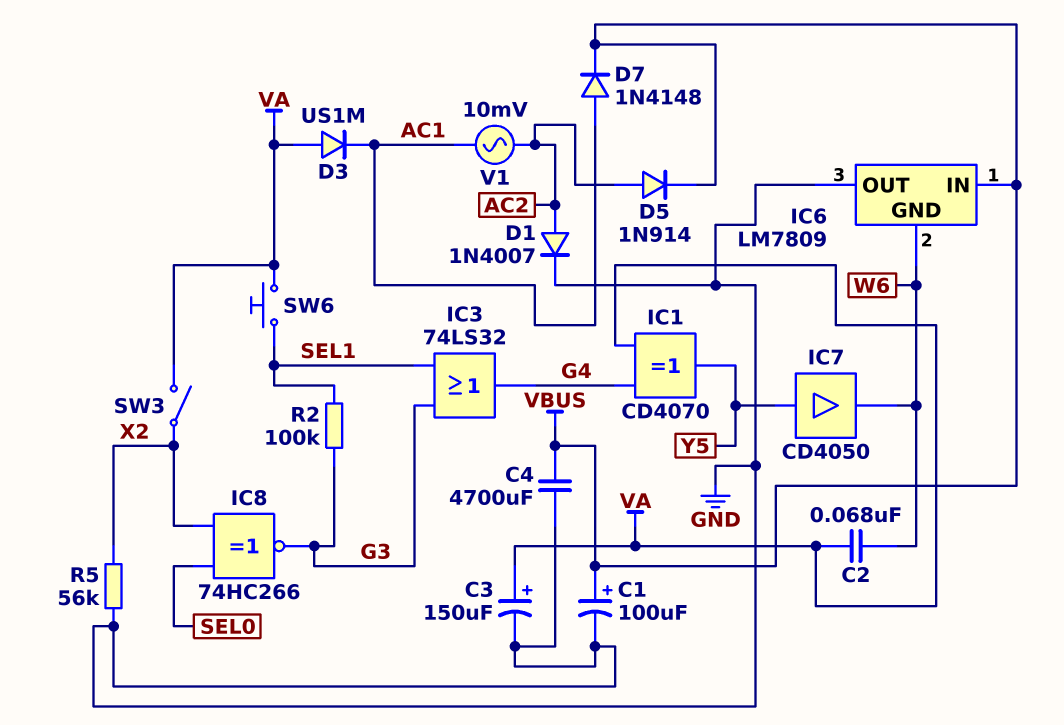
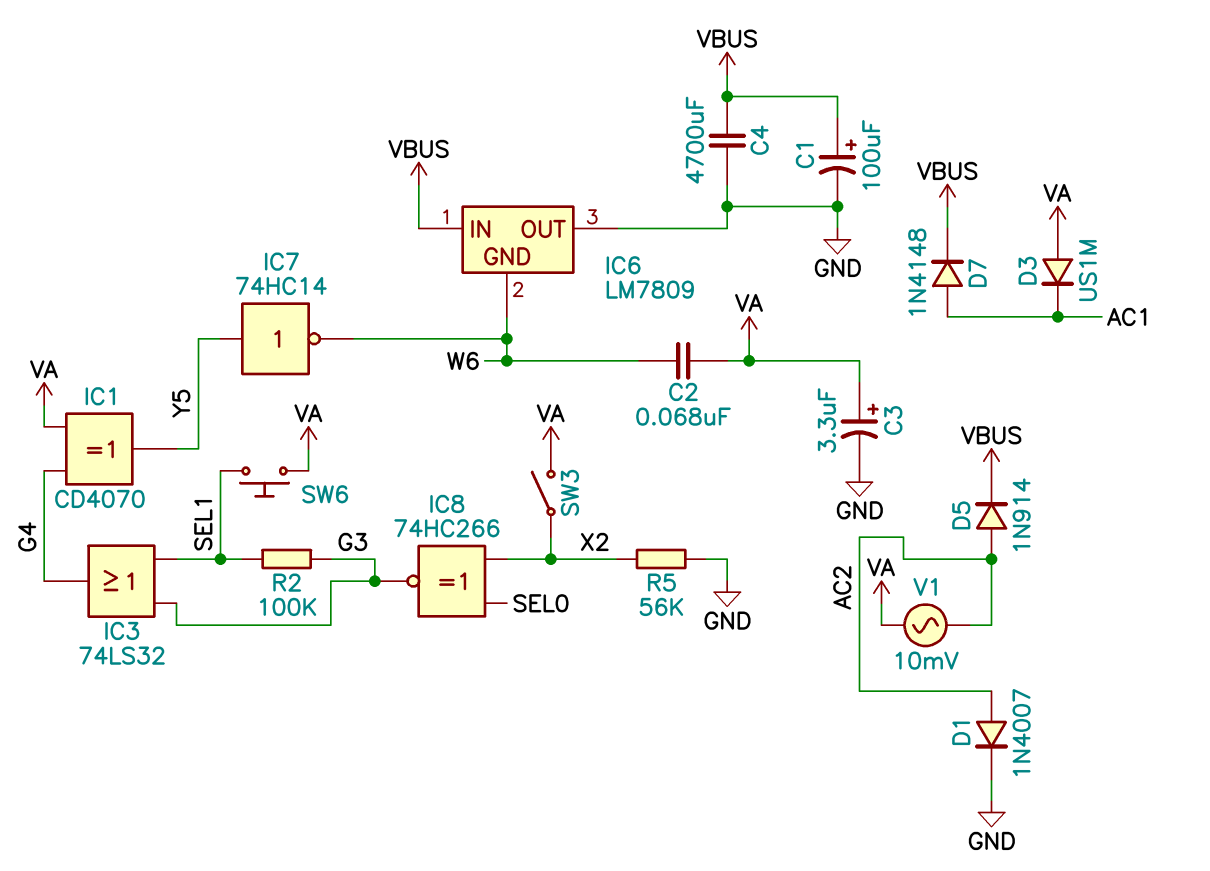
C3: 150uF (plus VA, minus GND) -> 3.3uF (plus VA, minus GND)
IC7: buffer CD4050 (in Y5, out W6) -> NOT 74HC14 (in Y5, out W6)
V1: AC 10mV (AC1, AC2) -> AC 10mV (AC2, VA)

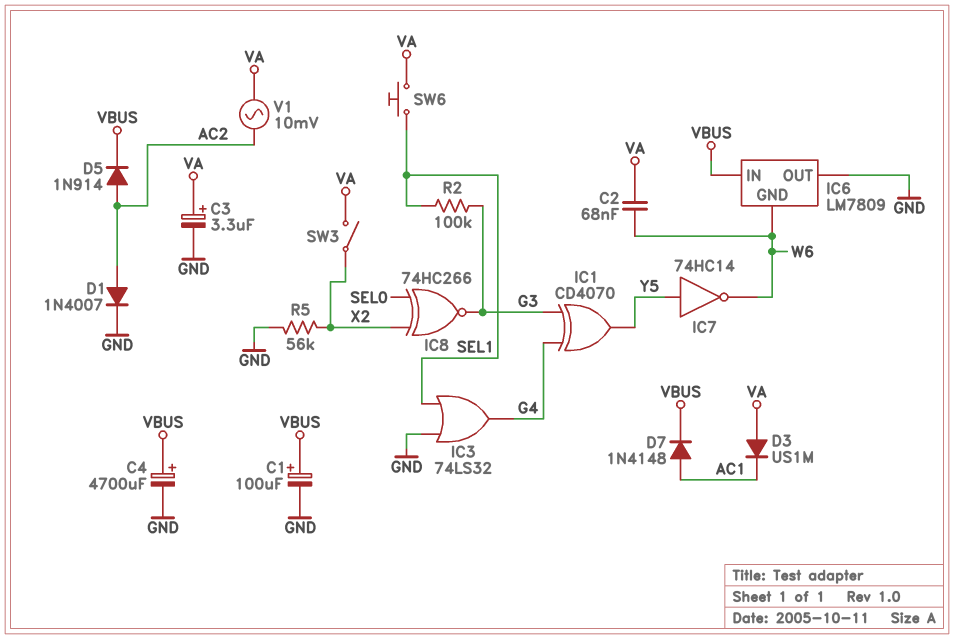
C4: 4700uF (GND, VBUS) -> 4700uF (plus VBUS, minus GND)
IC1: XOR CD4070 (in G4, in VA, out Y5) -> XOR CD4070 (in G3, in G4, out Y5)
IC3: OR 74LS32 (in G3, in SEL1, out G4) -> OR 74LS32 (in GND, in SEL1, out G4)

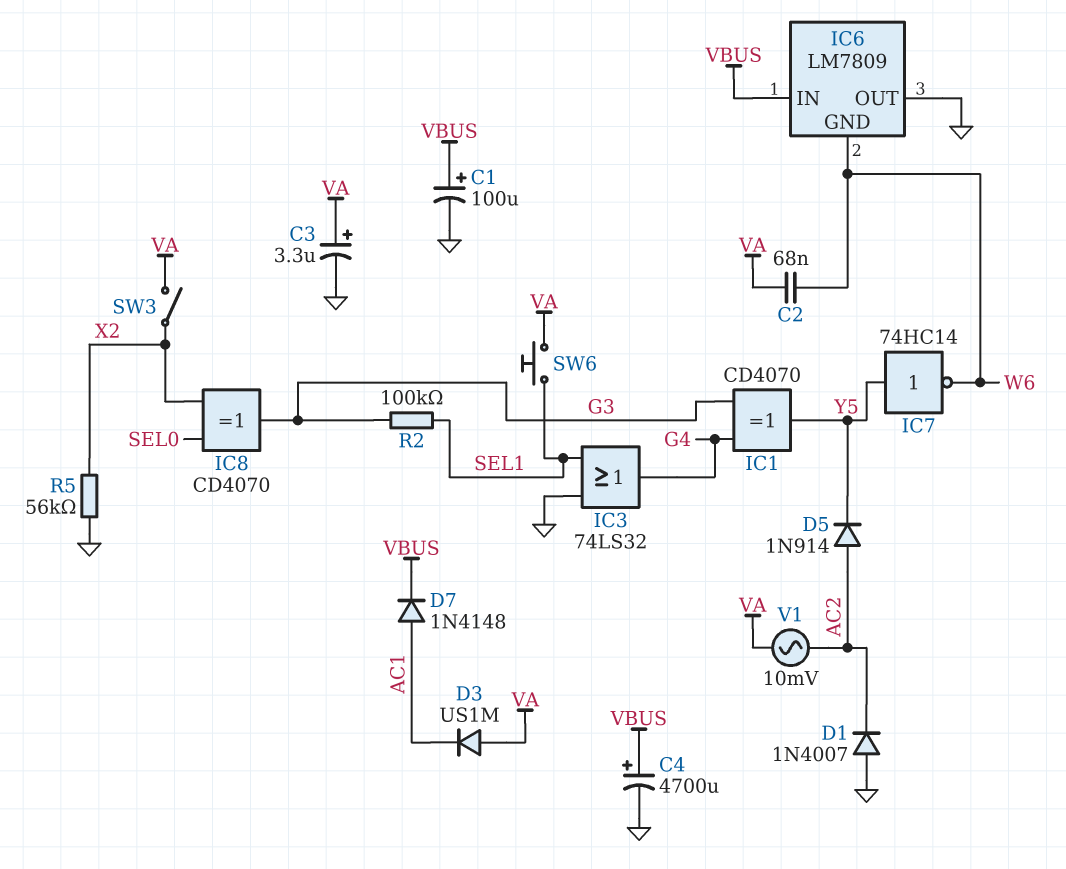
D1: diode 1N4007 (A AC2, K GND) -> diode 1N4007 (A GND, K AC2)
D5: diode 1N914 (A AC2, K VBUS) -> diode 1N914 (A AC2, K Y5)
IC8: XNOR 74HC266 (in SEL0, in X2, out G3) -> XOR CD4070 (in SEL0, in X2, out G3)

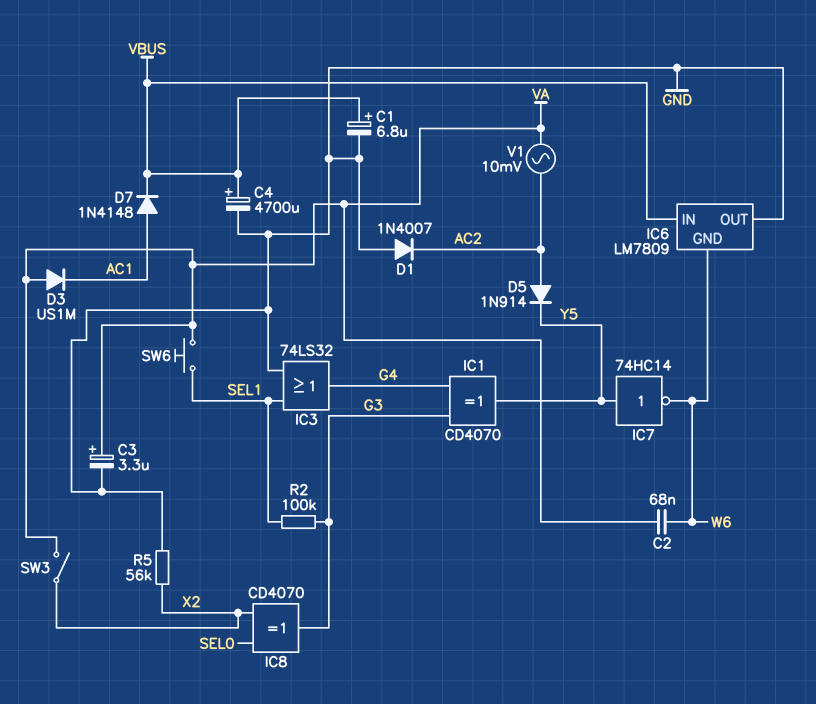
C1: 100uF (plus VBUS, minus GND) -> 6.8uF (plus VBUS, minus GND)

